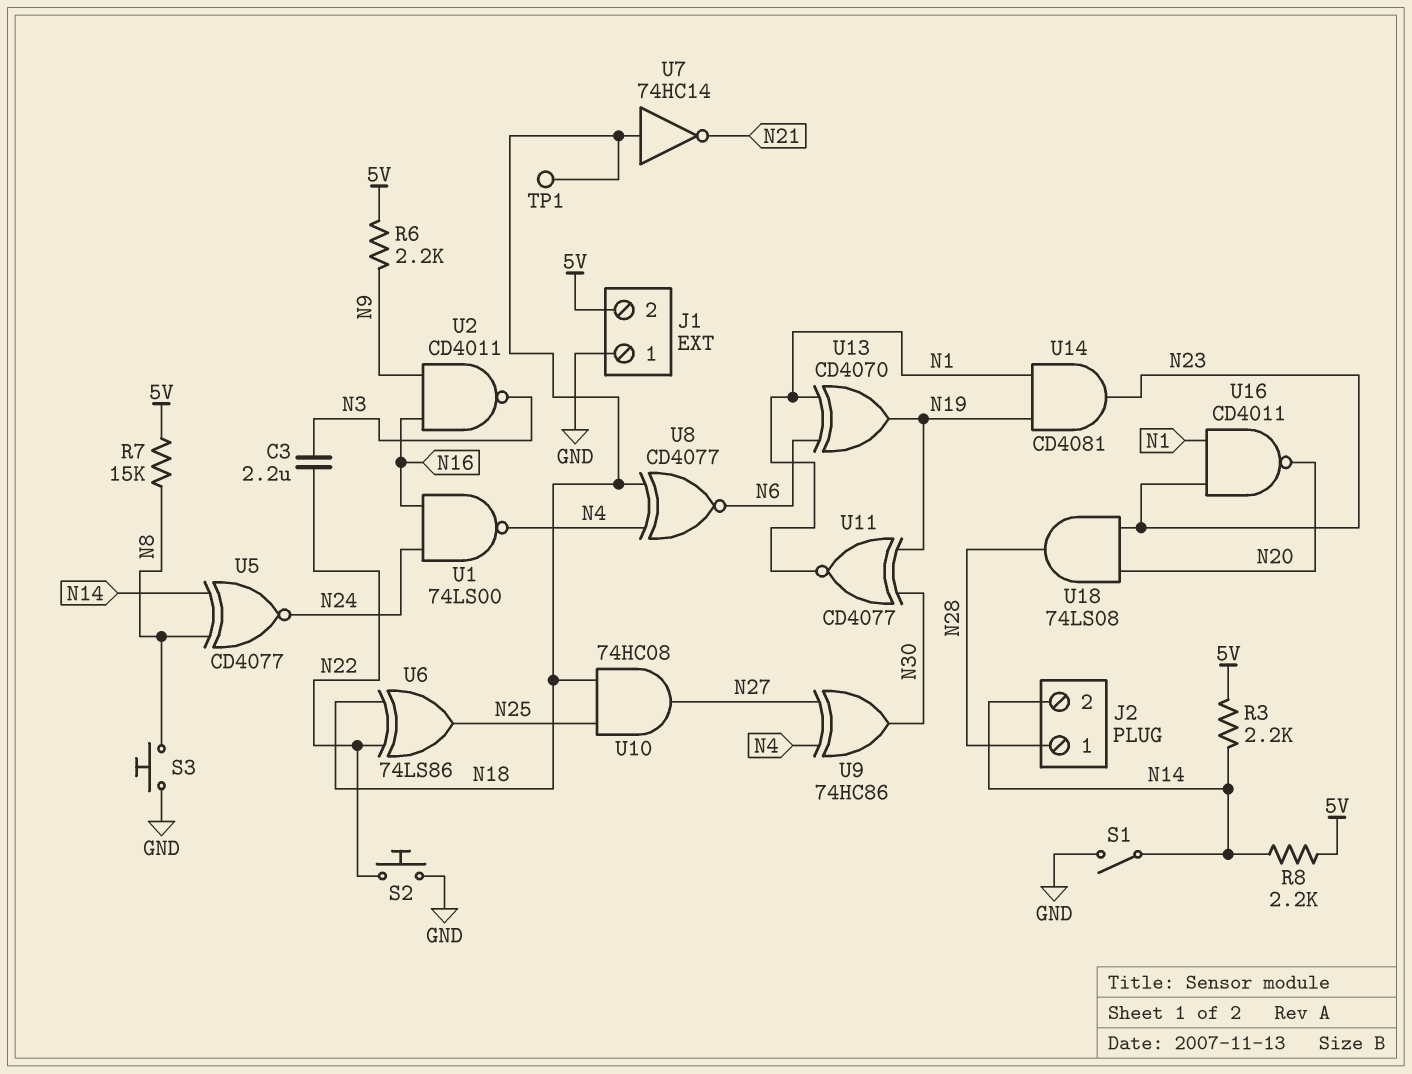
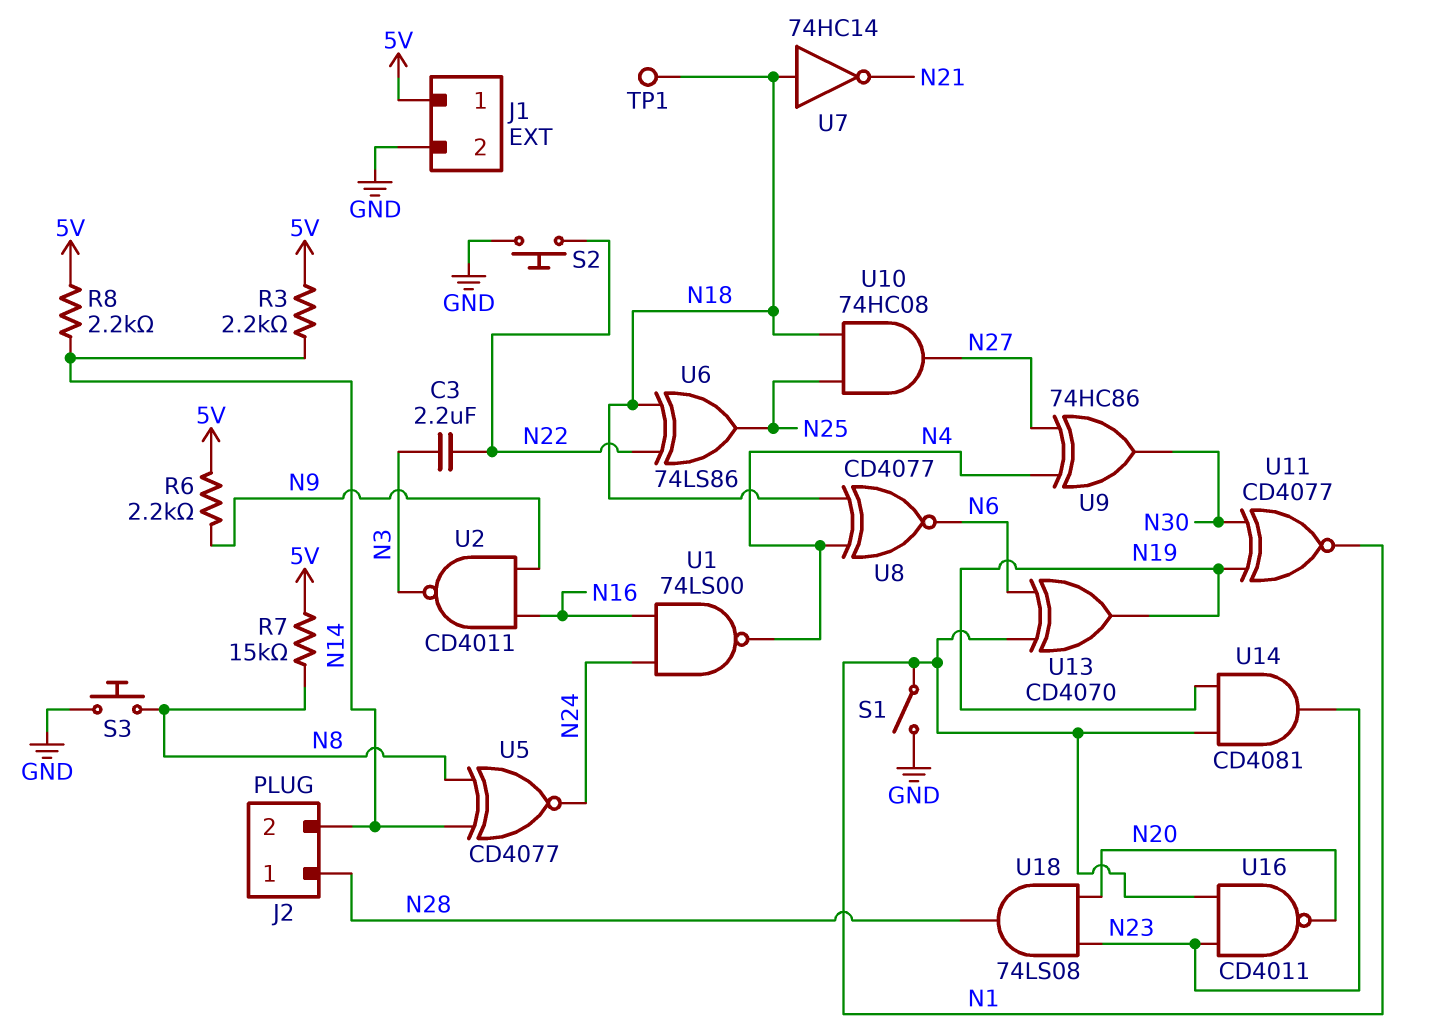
J1 pin 1: GND -> 5V
J1 pin 2: 5V -> GND
S1: switch (GND, N14) -> switch (GND, N1)

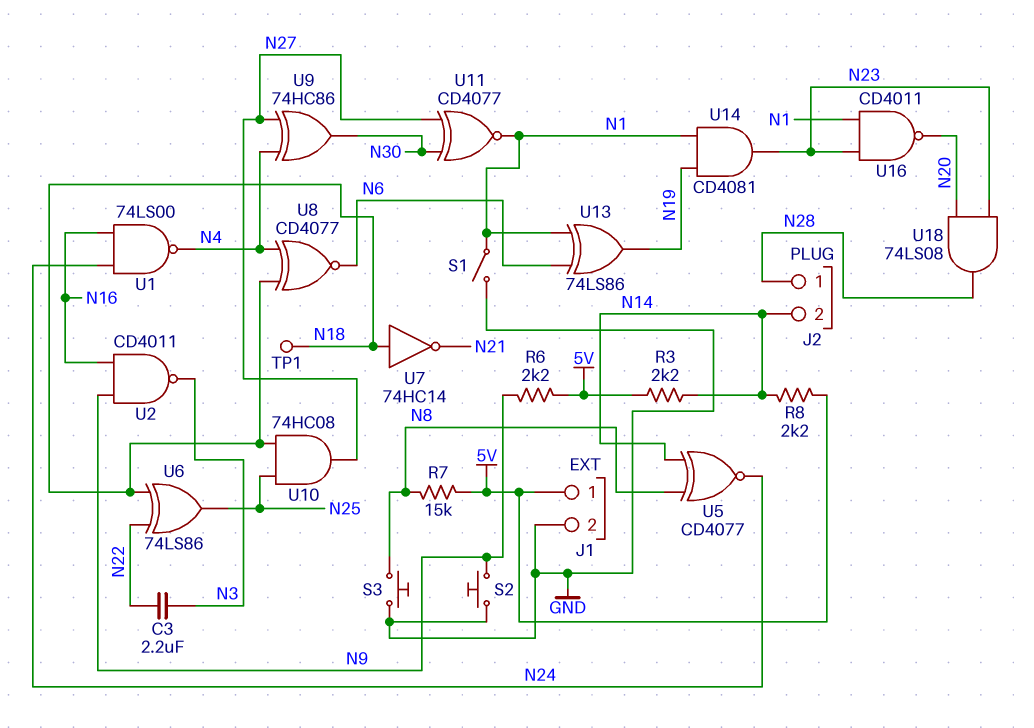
S2: button (GND, N22) -> button (GND, N9)
U11: XNOR CD4077 (in N19, in N30, out N1) -> XNOR CD4077 (in N27, in N30, out N1)
U13: XOR CD4070 (in N1, in N6, out N19) -> XOR 74LS86 (in N1, in N6, out N19)

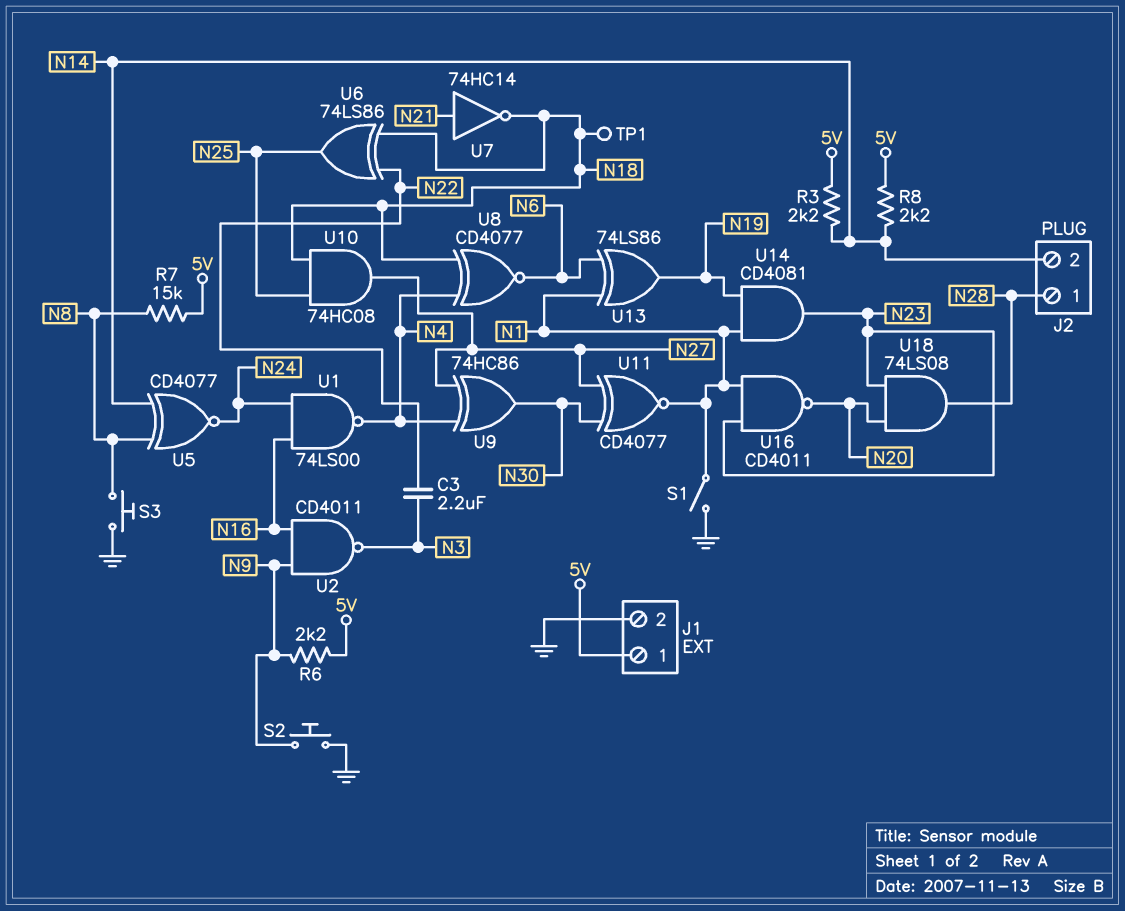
U7: NOT 74HC14 (in N18, out N21) -> NOT 74HC14 (in N21, out N18)

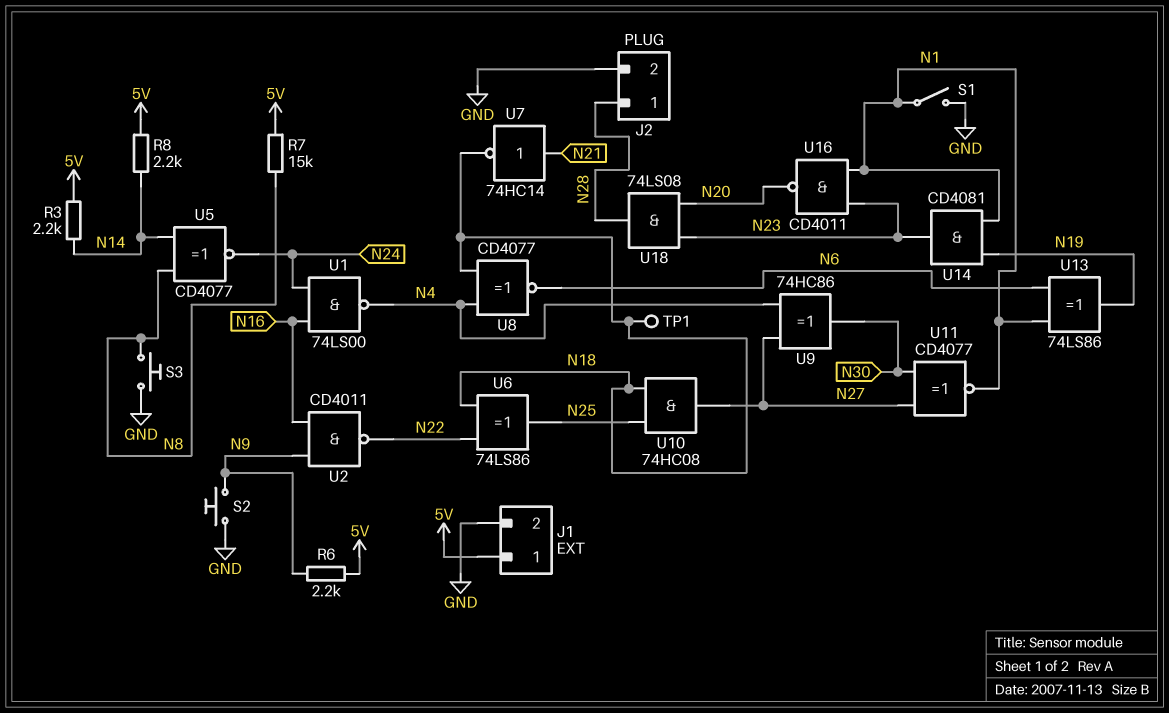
C3: 2.2uF (N3, N22) -> none
J2 pin 2: N14 -> GND
U2: NAND CD4011 (in N9, in N16, out N3) -> NAND CD4011 (in N9, in N16, out N22)

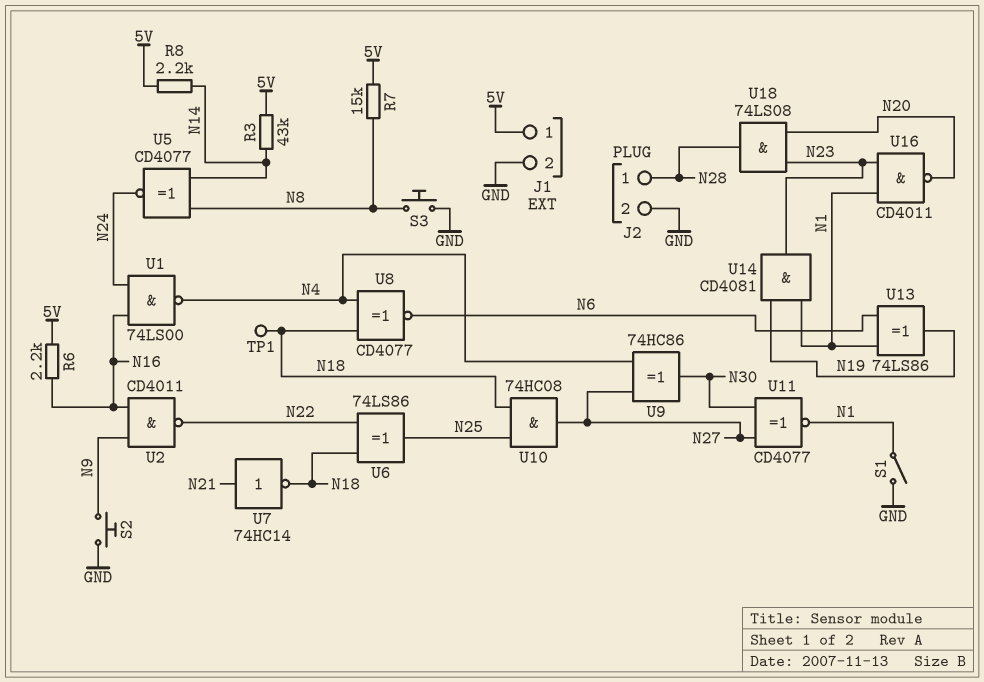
R3: 2.2k (5V, N14) -> 43k (5V, N14)
R6: 2.2k (5V, N9) -> 2.2k (5V, N16)

